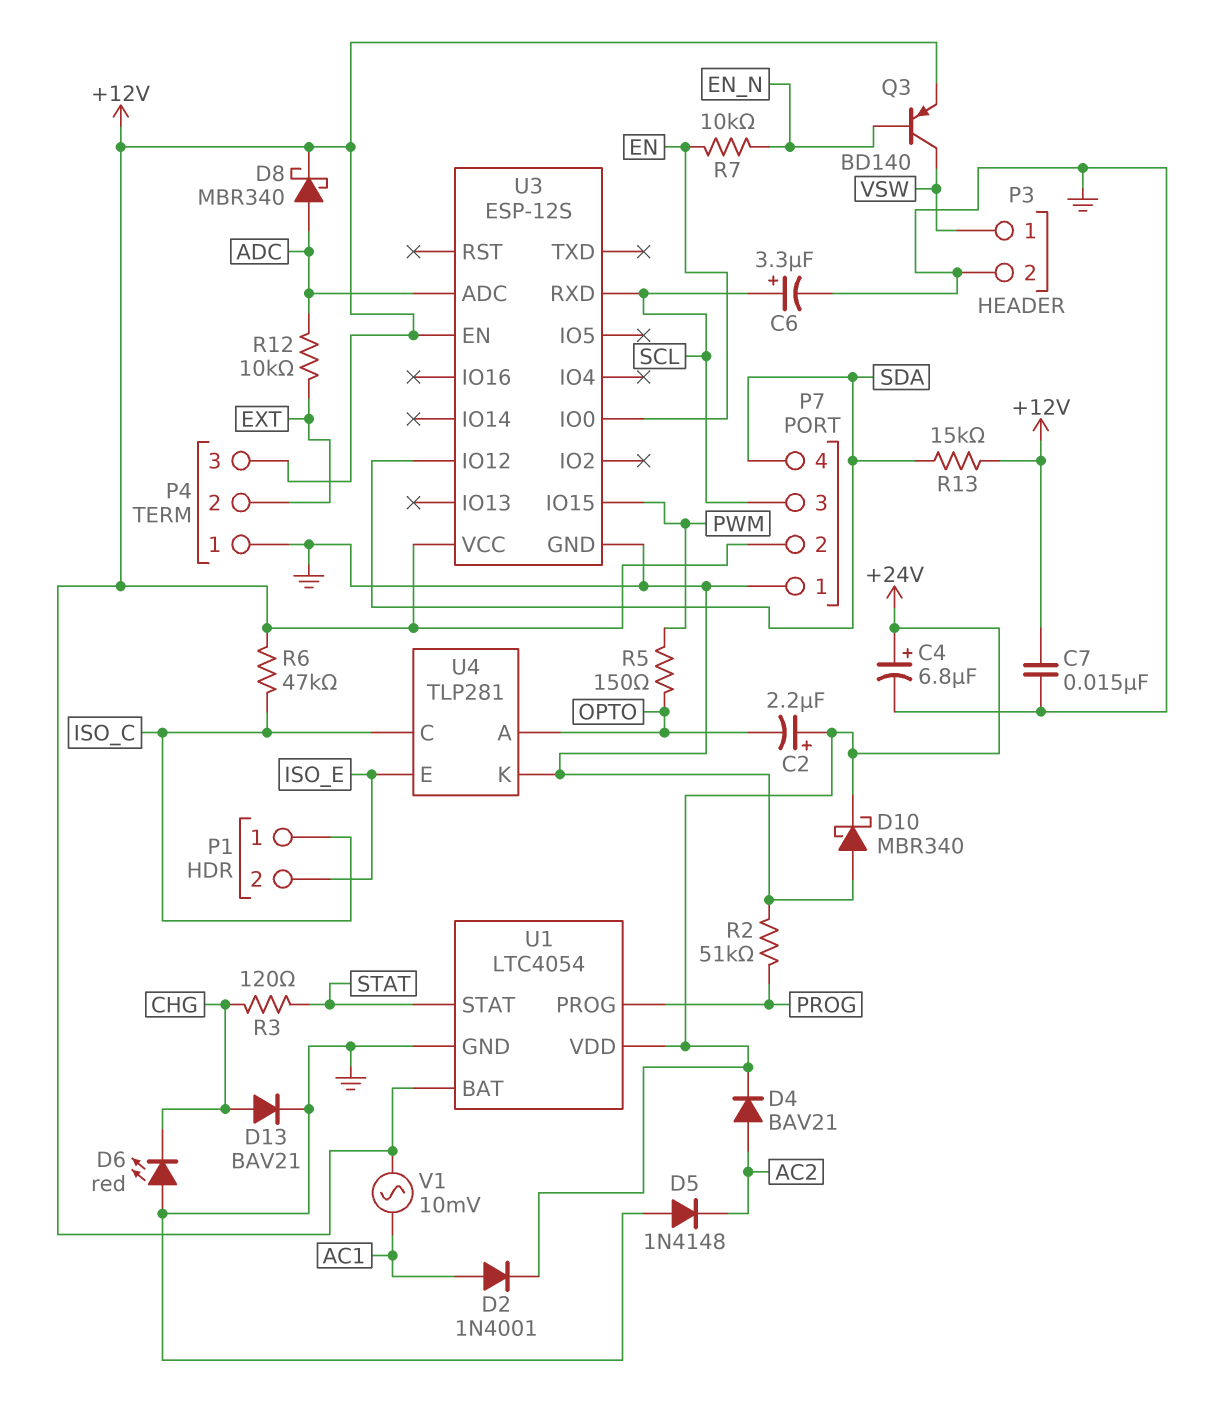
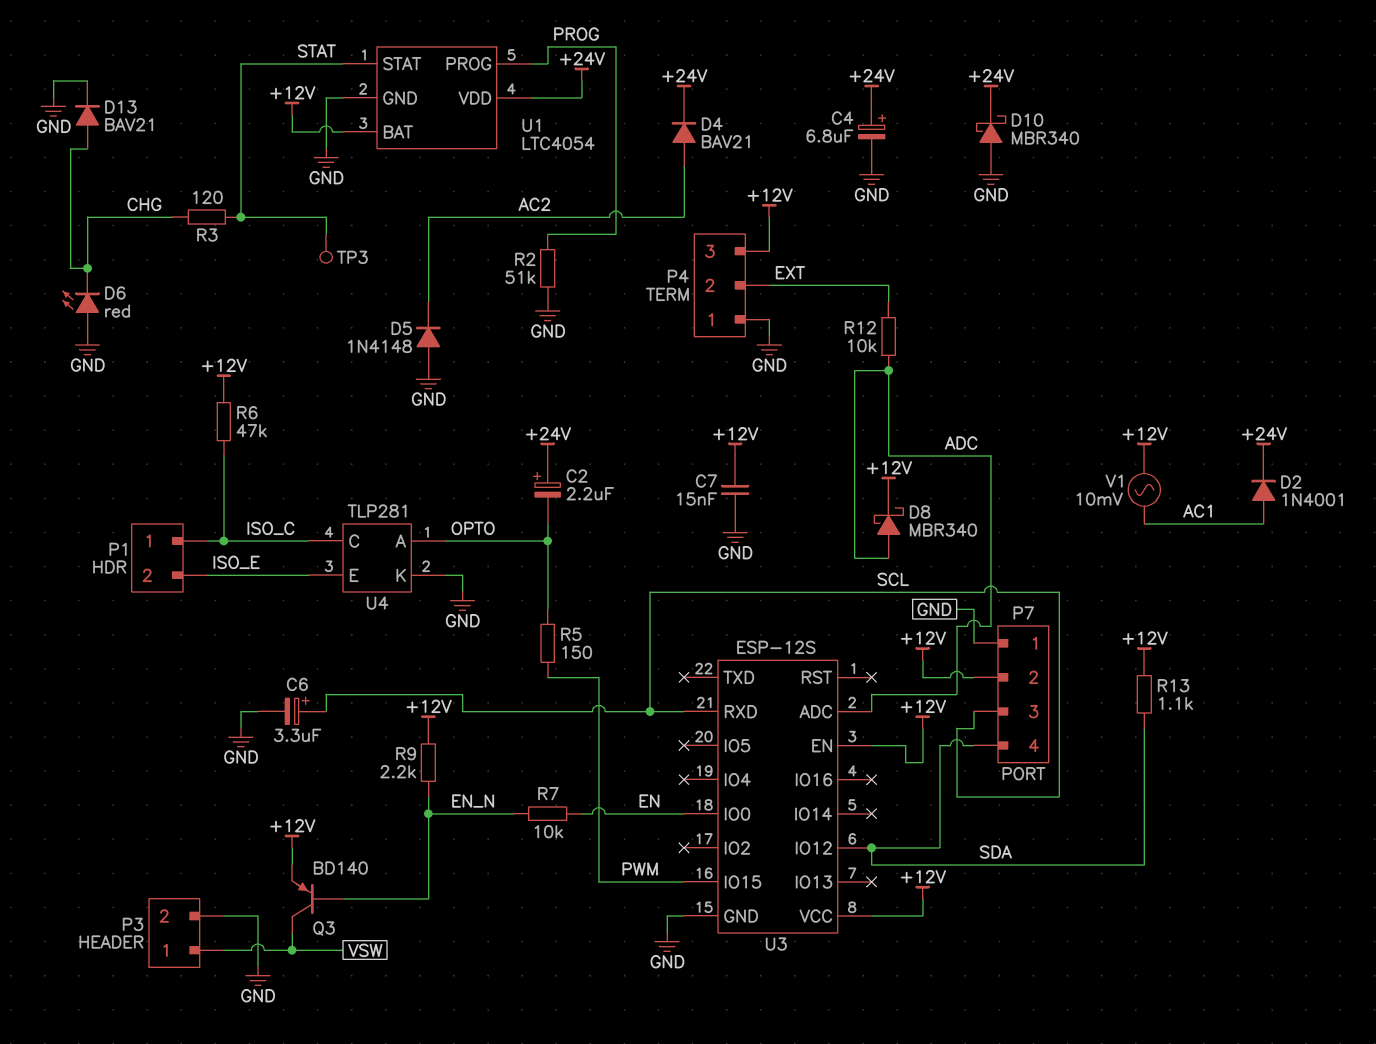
R9: none -> 2.2k (+12V, EN_N)
R13: 15k (+12V, SDA) -> 1.1k (+12V, SDA)
TP3: none -> test point (STAT)

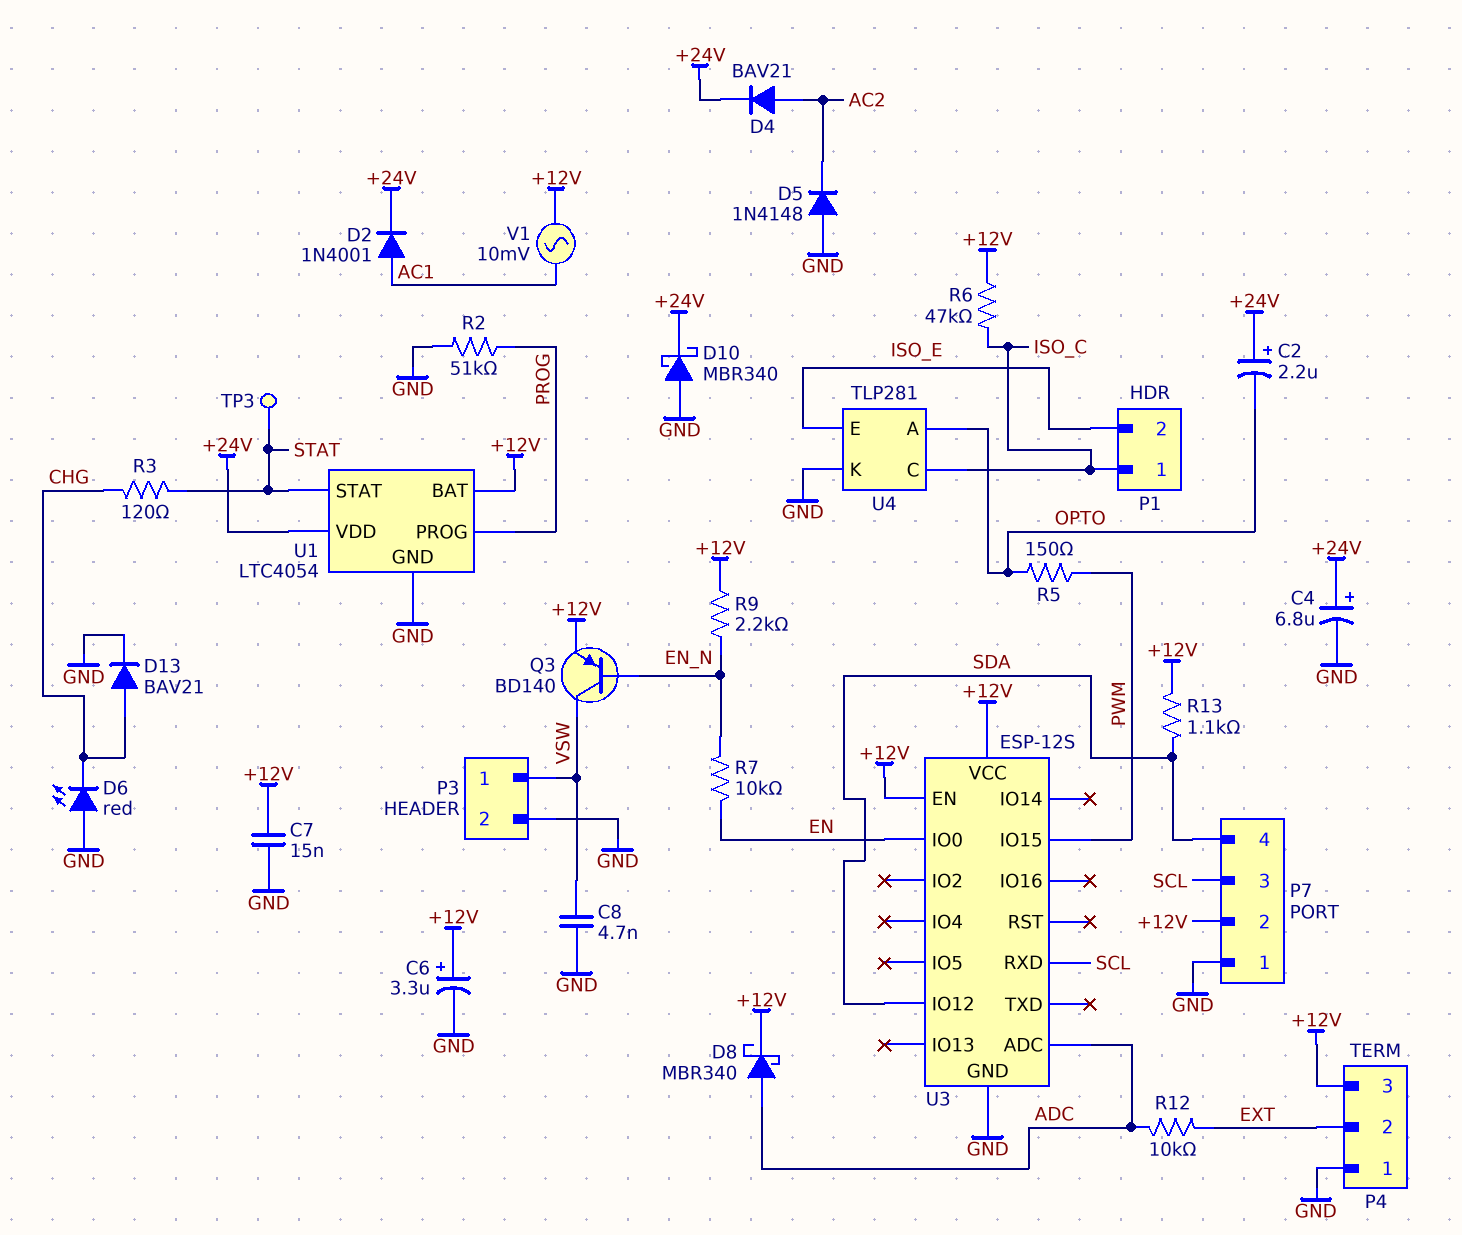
C6: 3.3uF (plus SCL, minus GND) -> 3.3uF (plus +12V, minus GND)
C8: none -> 4.7nF (GND, VSW)

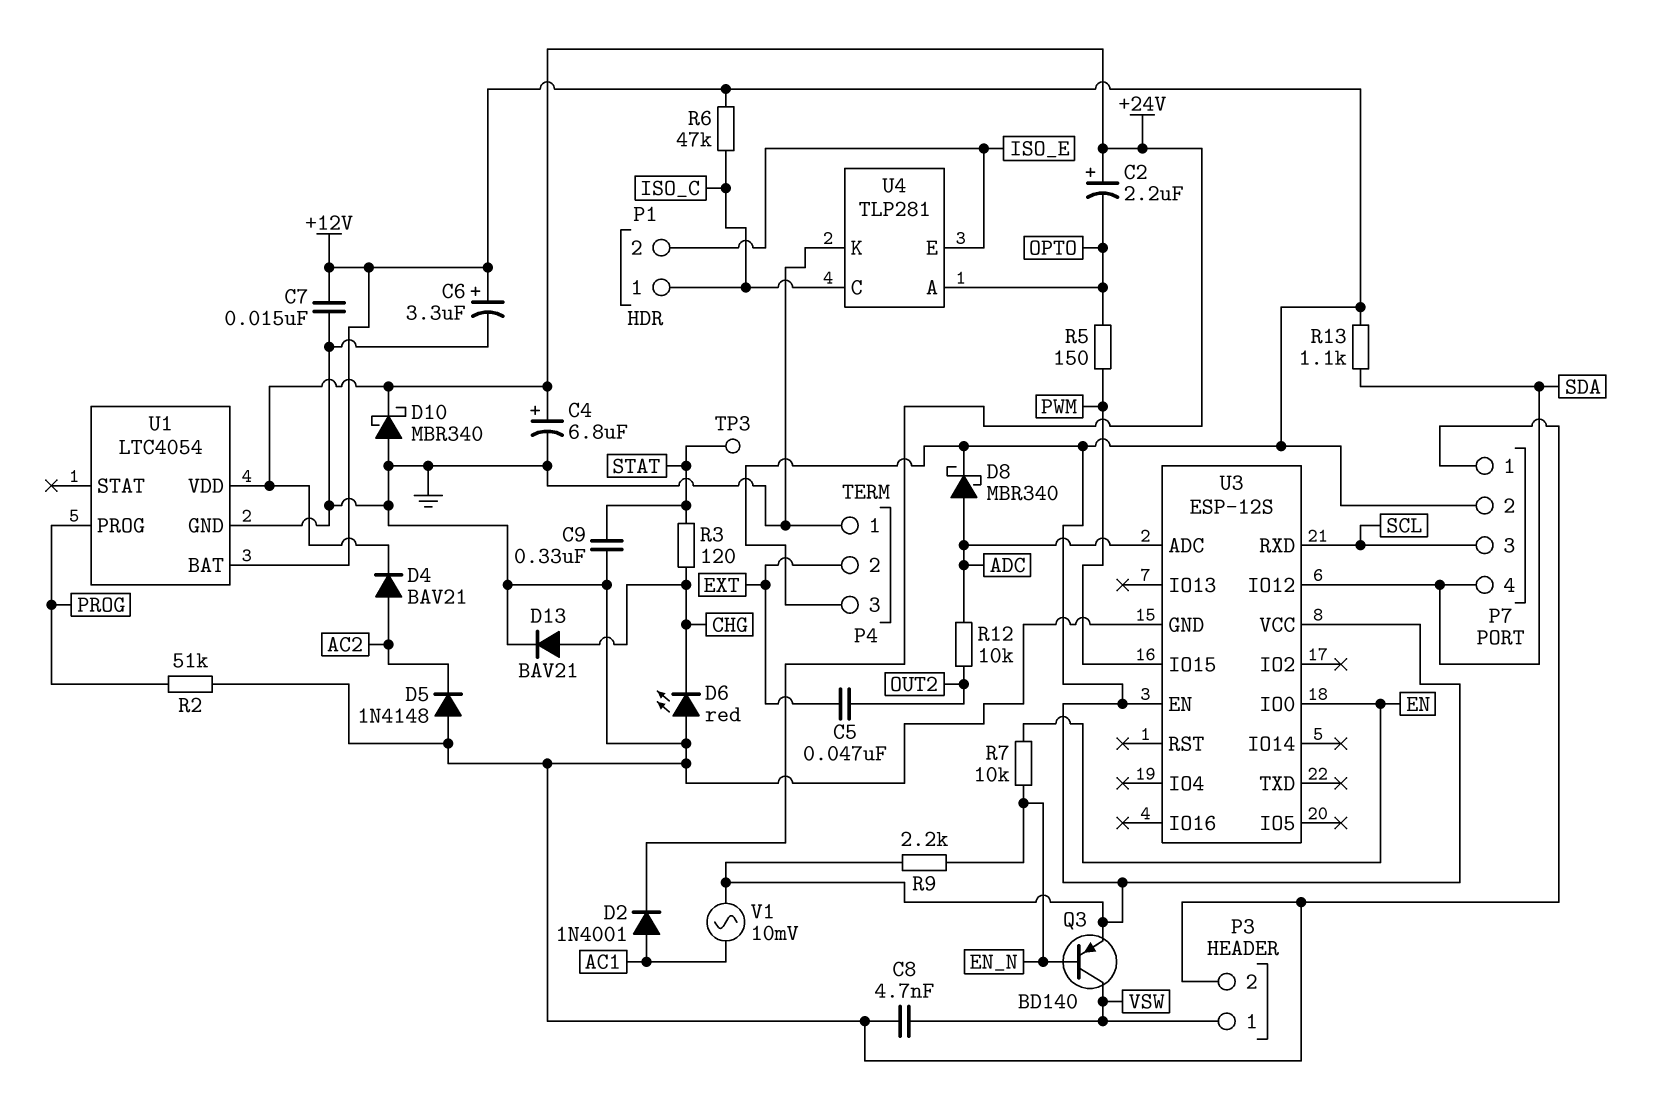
C5: none -> 47nF (EXT, OUT2)
C9: none -> 330nF (GND, STAT)
R12: 10k (ADC, EXT) -> 10k (ADC, OUT2)
U1 pin STAT: STAT -> none

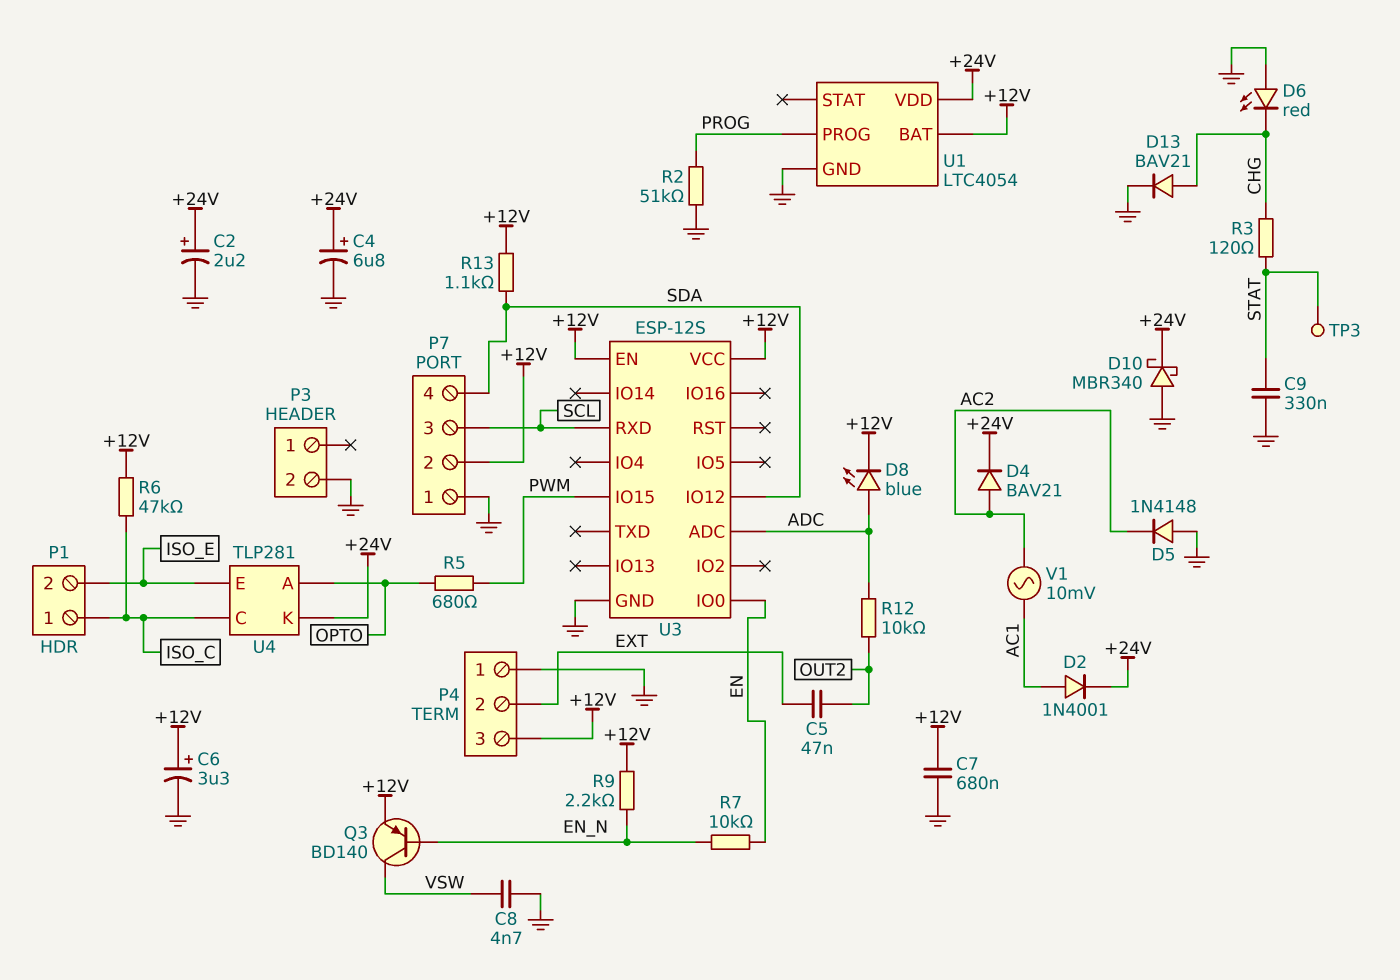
C2: 2.2uF (plus +24V, minus OPTO) -> 2.2uF (plus +24V, minus GND)
C7: 15nF (+12V, GND) -> 680nF (+12V, GND)
D8: schottky MBR340 (A ADC, K +12V) -> LED blue (A ADC, K +12V)
P3 pin 1: VSW -> none
R5: 150 (OPTO, PWM) -> 680 (OPTO, PWM)
U4 pin K: GND -> +24V
V1: AC 10mV (+12V, AC1) -> AC 10mV (AC1, AC2)

